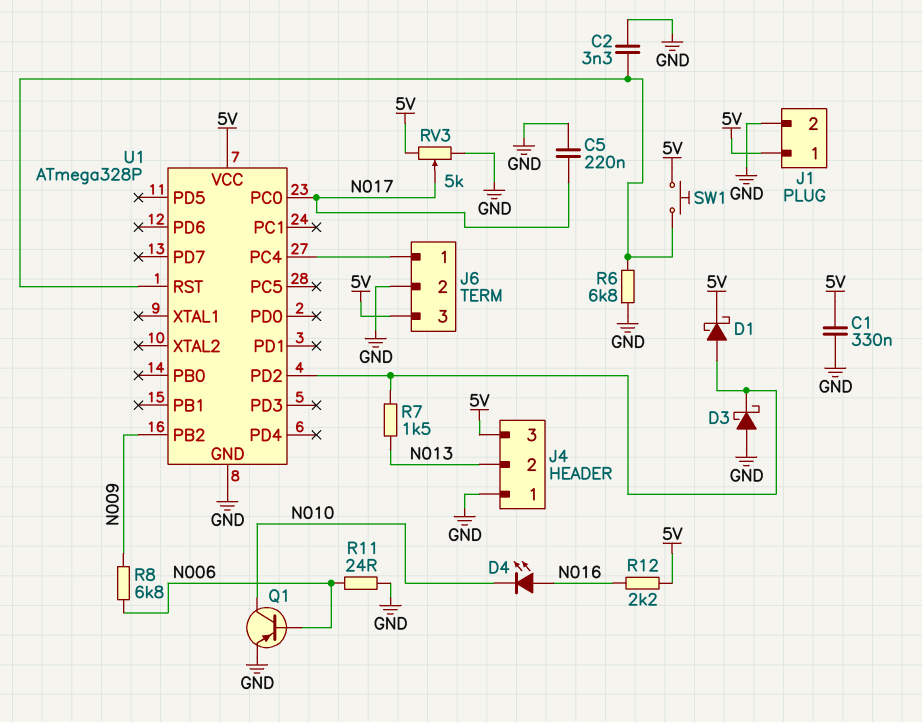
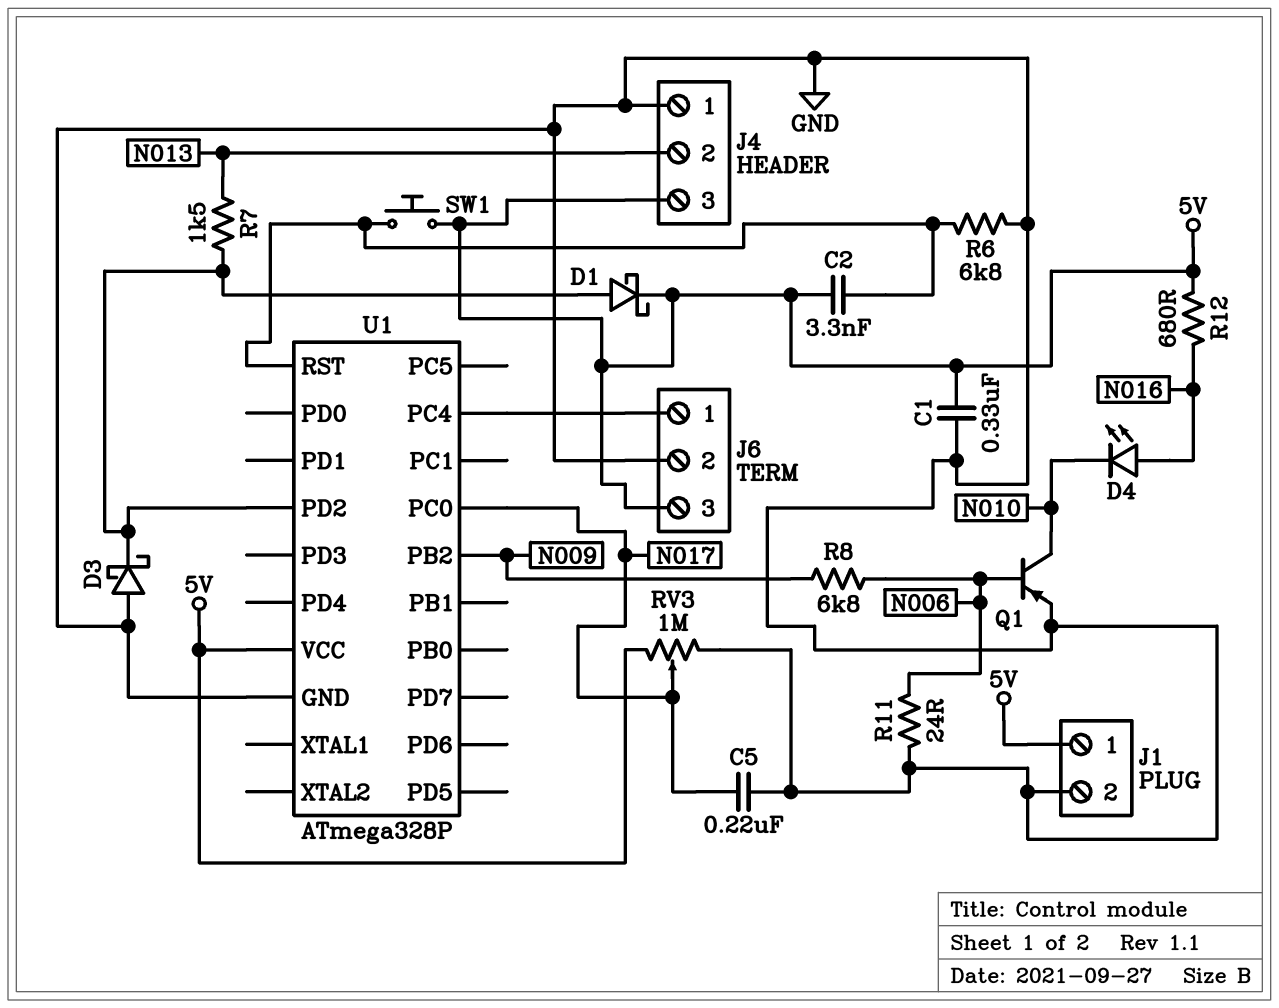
C2: 3.3nF (GND, U1/RST) -> 3.3nF (5V, U1/RST)
R12: 2.2k (5V, N016) -> 680 (5V, N016)
RV3: 5k (5V, GND, wiper N017) -> 1M (5V, GND, wiper N017)

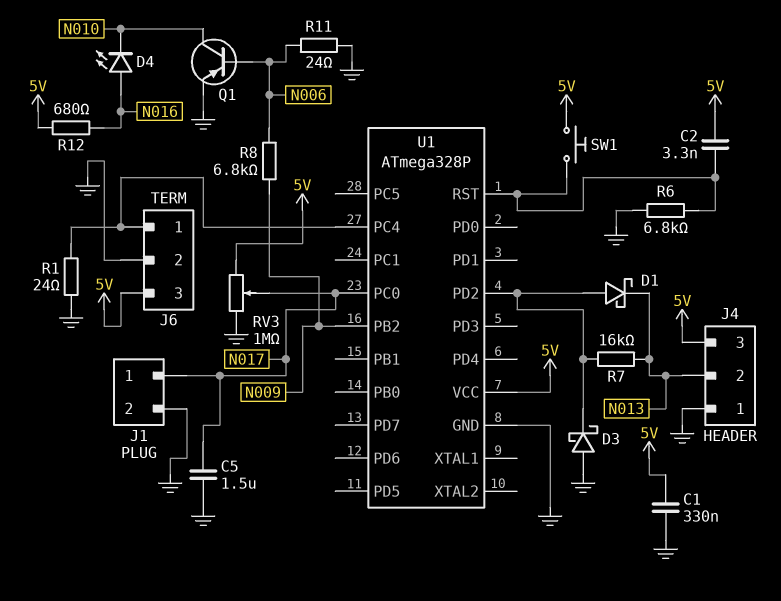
C5: 220nF (GND, N017) -> 1.5uF (GND, N017)
D1: schottky (A U1/PD2, K 5V) -> schottky (A U1/PD2, K N013)
J1 pin 1: 5V -> N017
R1: none -> 24 (GND, J6/1)
R7: 1.5k (N013, U1/PD2) -> 16k (N013, U1/PD2)

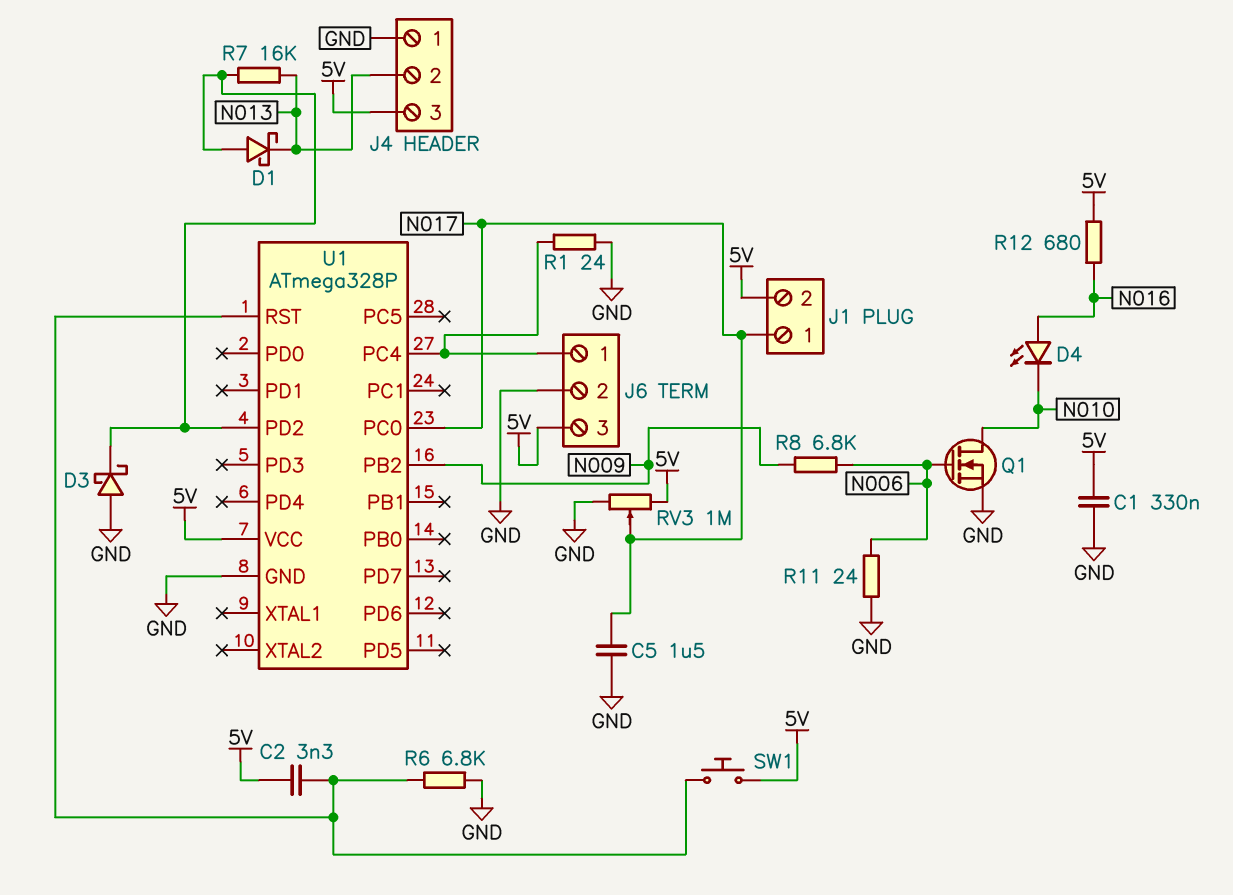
J1 pin 2: GND -> 5V
Q1: PNP (B N006, C N010, E GND) -> NMOS (G N006, D N010, S GND)

